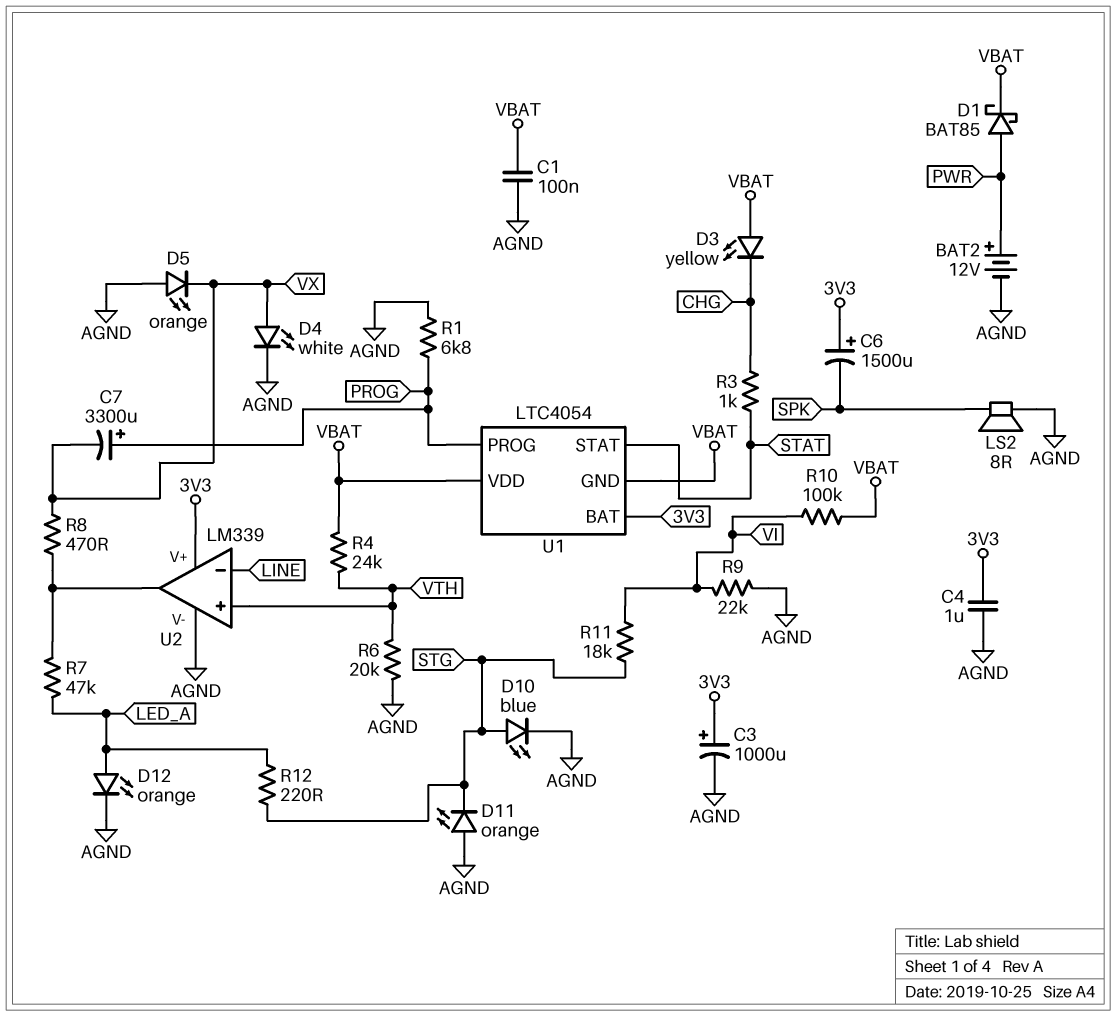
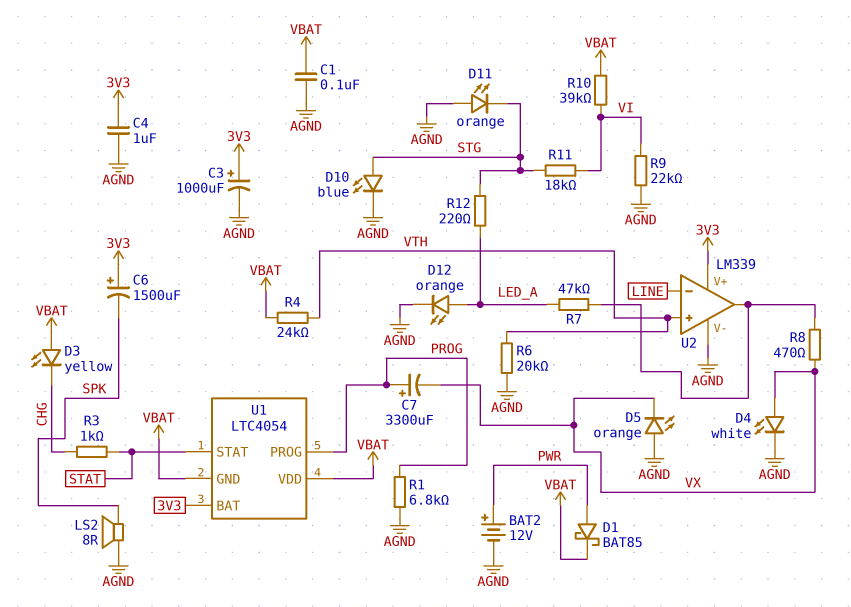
R10: 100k (VBAT, VI) -> 39k (VBAT, VI)

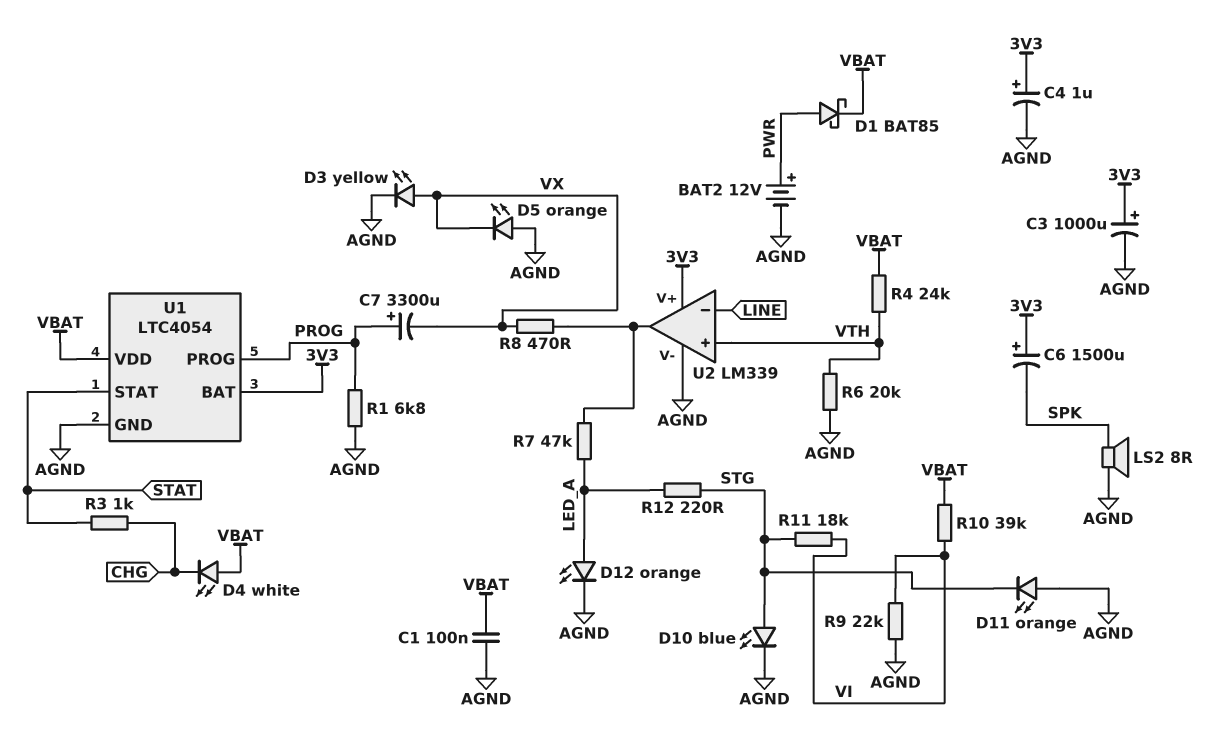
C4: 1uF (3V3, AGND) -> 1uF (plus 3V3, minus AGND)
D3: LED yellow (A VBAT, K CHG) -> LED yellow (A VX, K AGND)
D4: LED white (A VX, K AGND) -> LED white (A VBAT, K CHG)
U1 pin GND: VBAT -> AGND

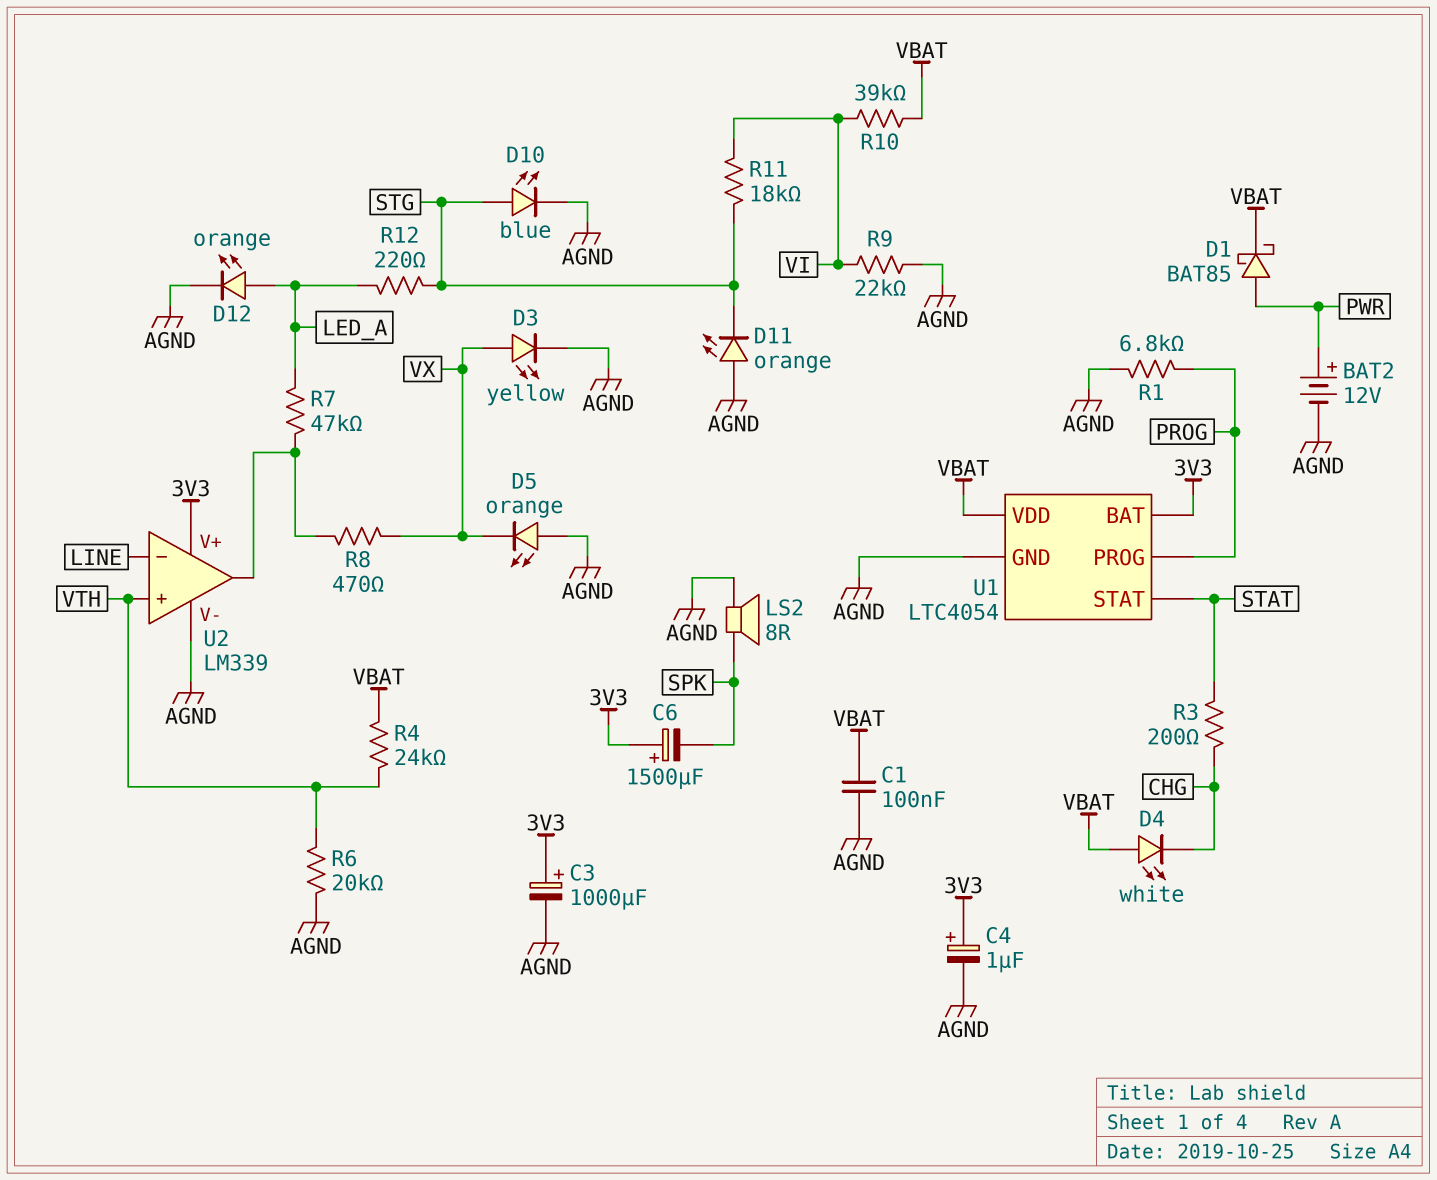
C7: 3300uF (plus PROG, minus VX) -> none
R3: 1k (CHG, STAT) -> 200 (CHG, STAT)

